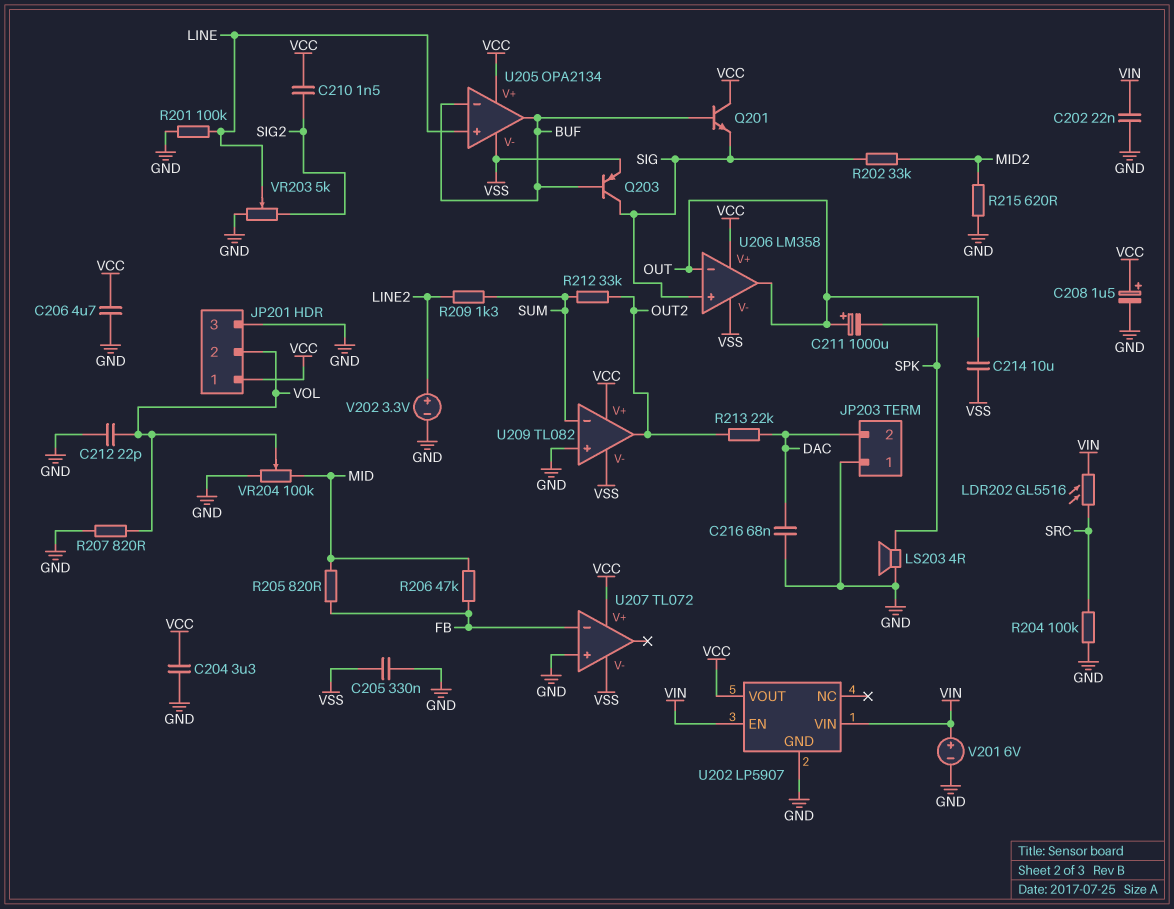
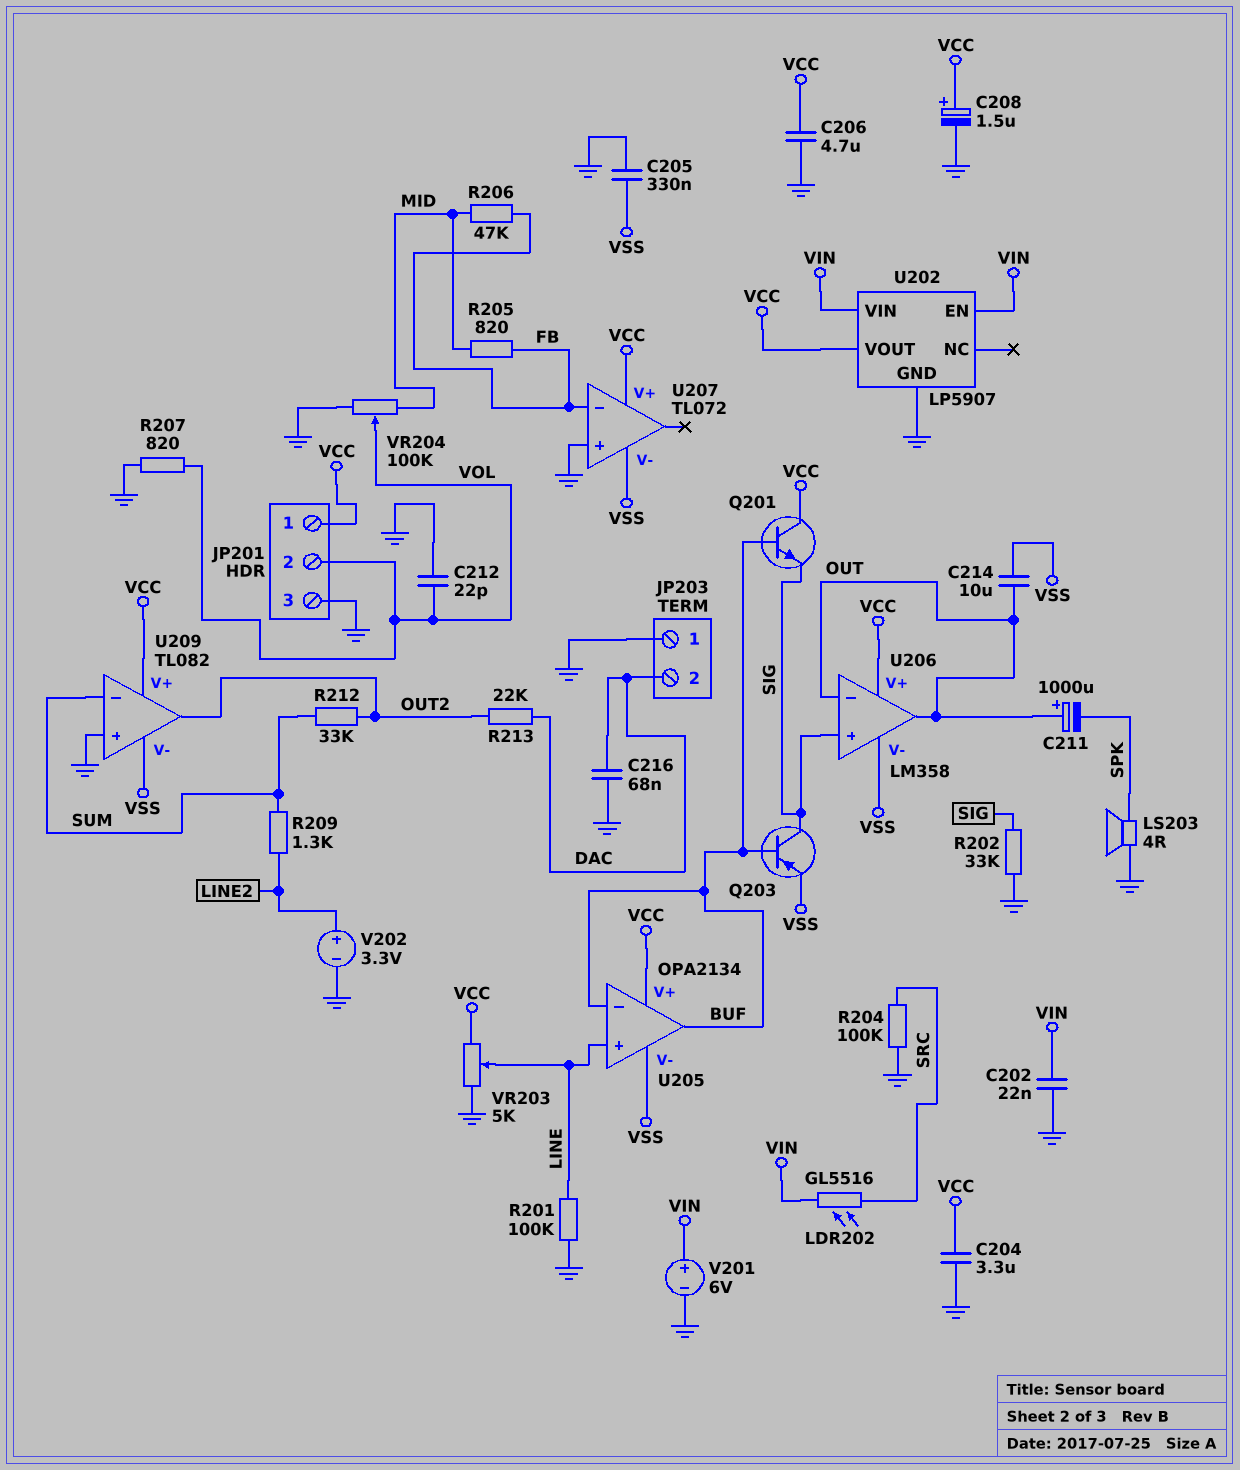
C210: 1.5nF (SIG2, VCC) -> none
R202: 33k (MID2, SIG) -> 33k (GND, SIG)
R215: 620 (GND, MID2) -> none
VR203: 5k (GND, SIG2, wiper LINE) -> 5k (GND, VCC, wiper LINE)

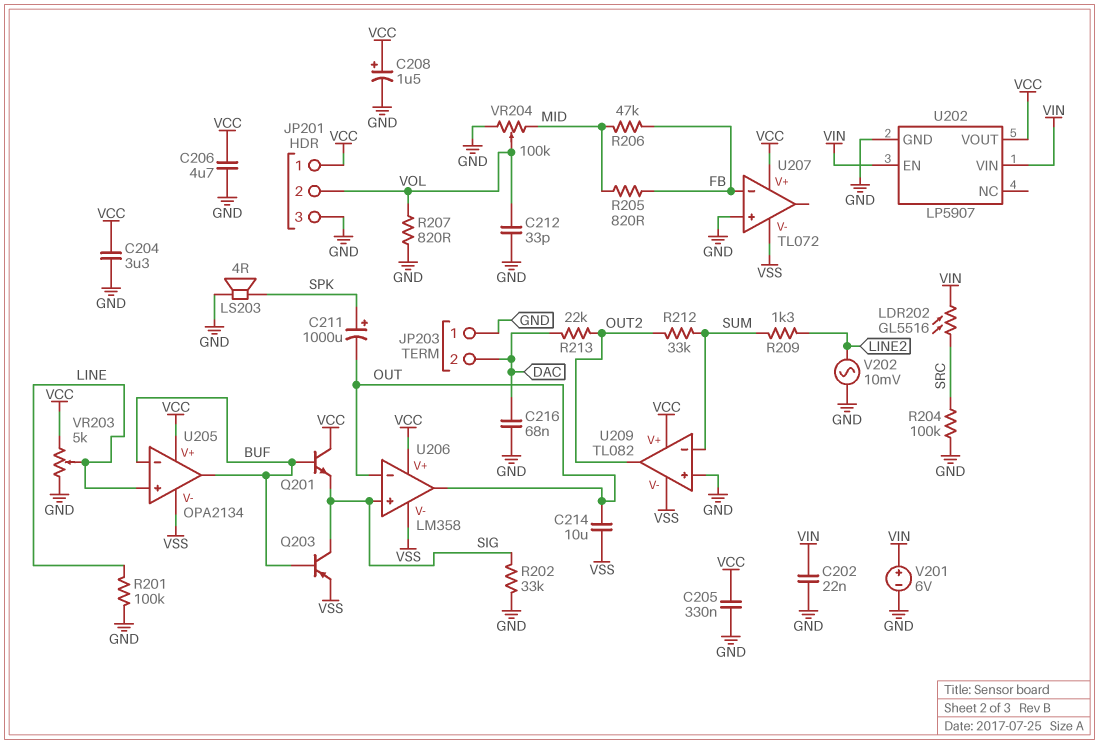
C205: 330nF (GND, VSS) -> 330nF (GND, VCC)
C211: 1000uF (plus OUT, minus SPK) -> 1000uF (plus SPK, minus OUT)
C212: 22pF (GND, VOL) -> 33pF (GND, VOL)
V202: 3.3V (plus LINE2, minus GND) -> AC 10mV (GND, LINE2)

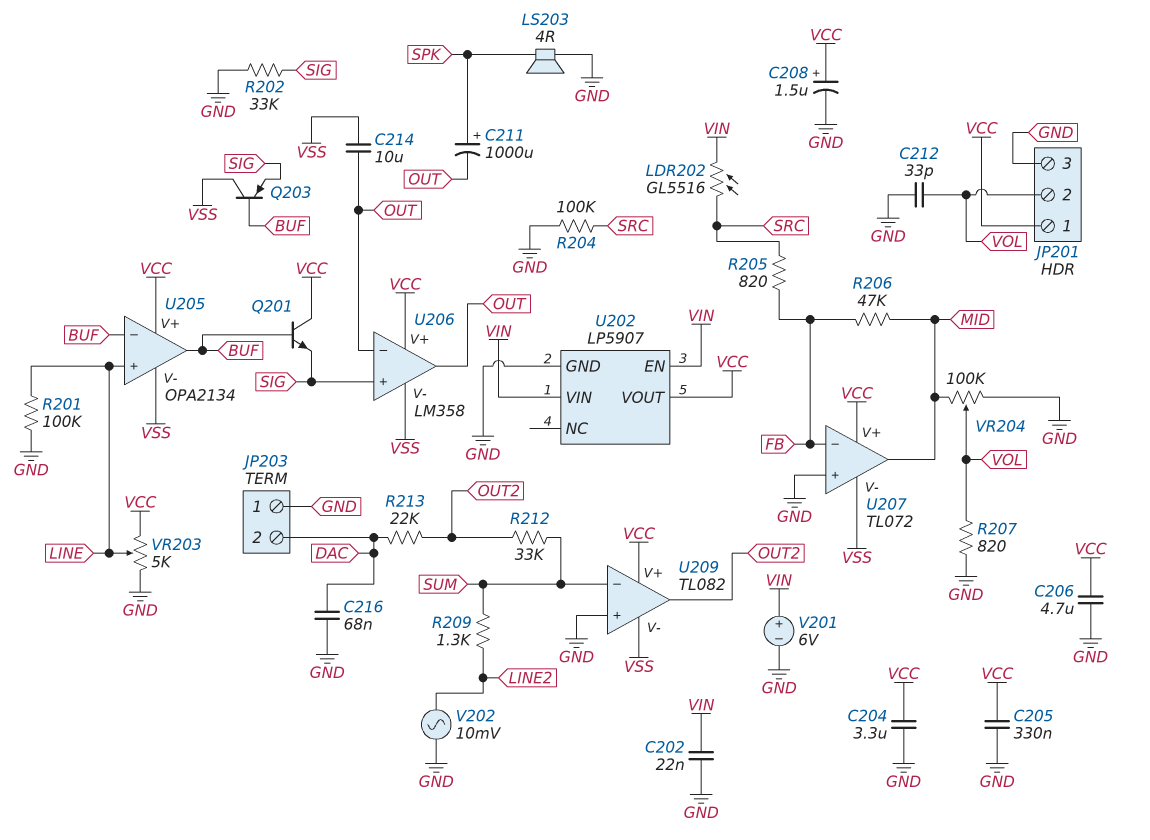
Q203: PNP (B BUF, C SIG, E VSS) -> PNP (B BUF, C VSS, E SIG)
R205: 820 (FB, MID) -> 820 (FB, SRC)
U207 pin out: none -> MID

